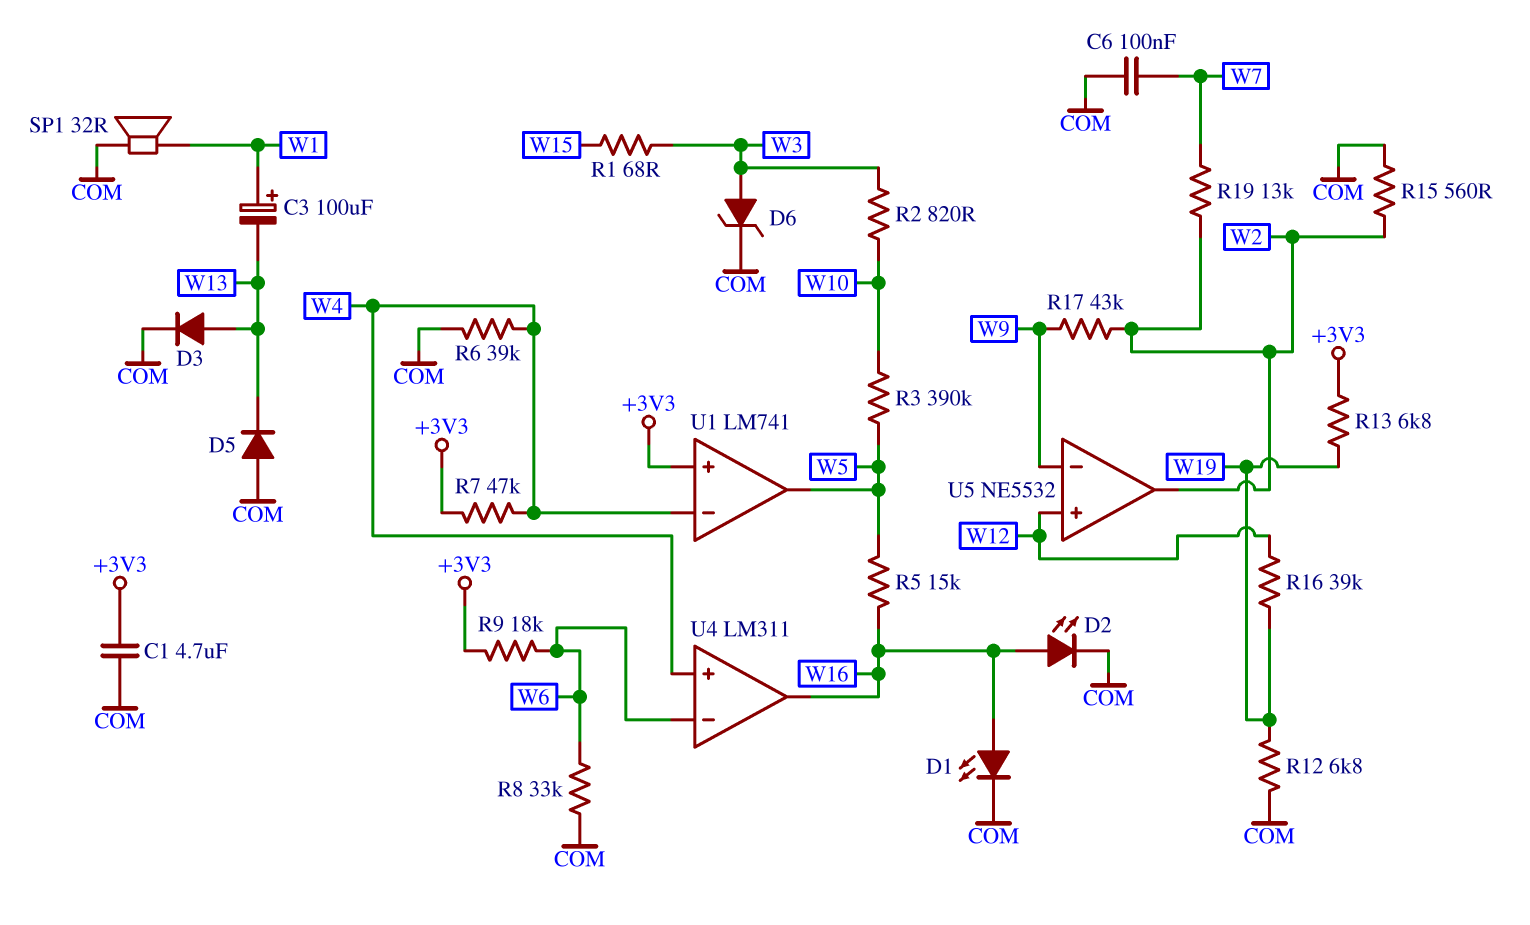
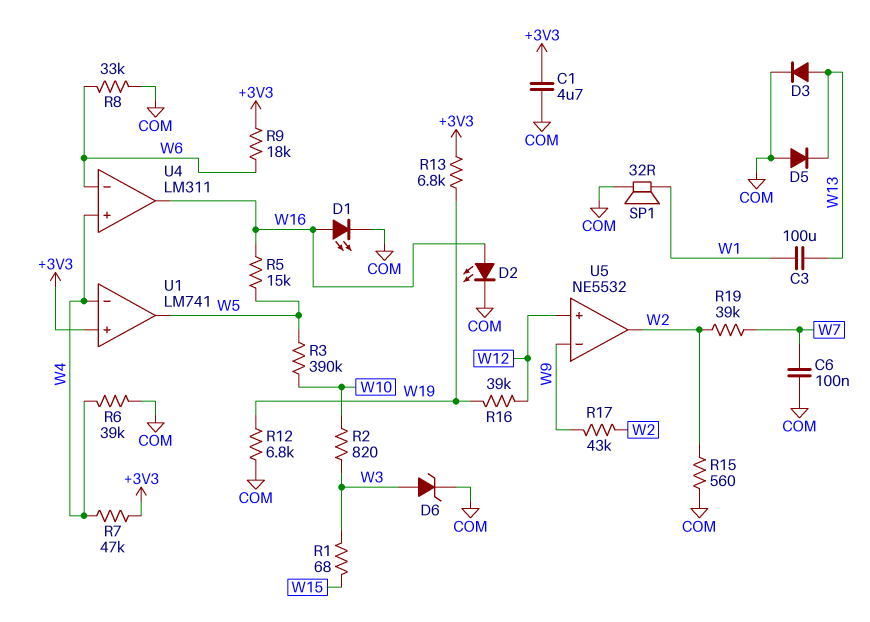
C3: 100uF (plus W1, minus W13) -> 100uF (W1, W13)
R19: 13k (W2, W7) -> 39k (W2, W7)

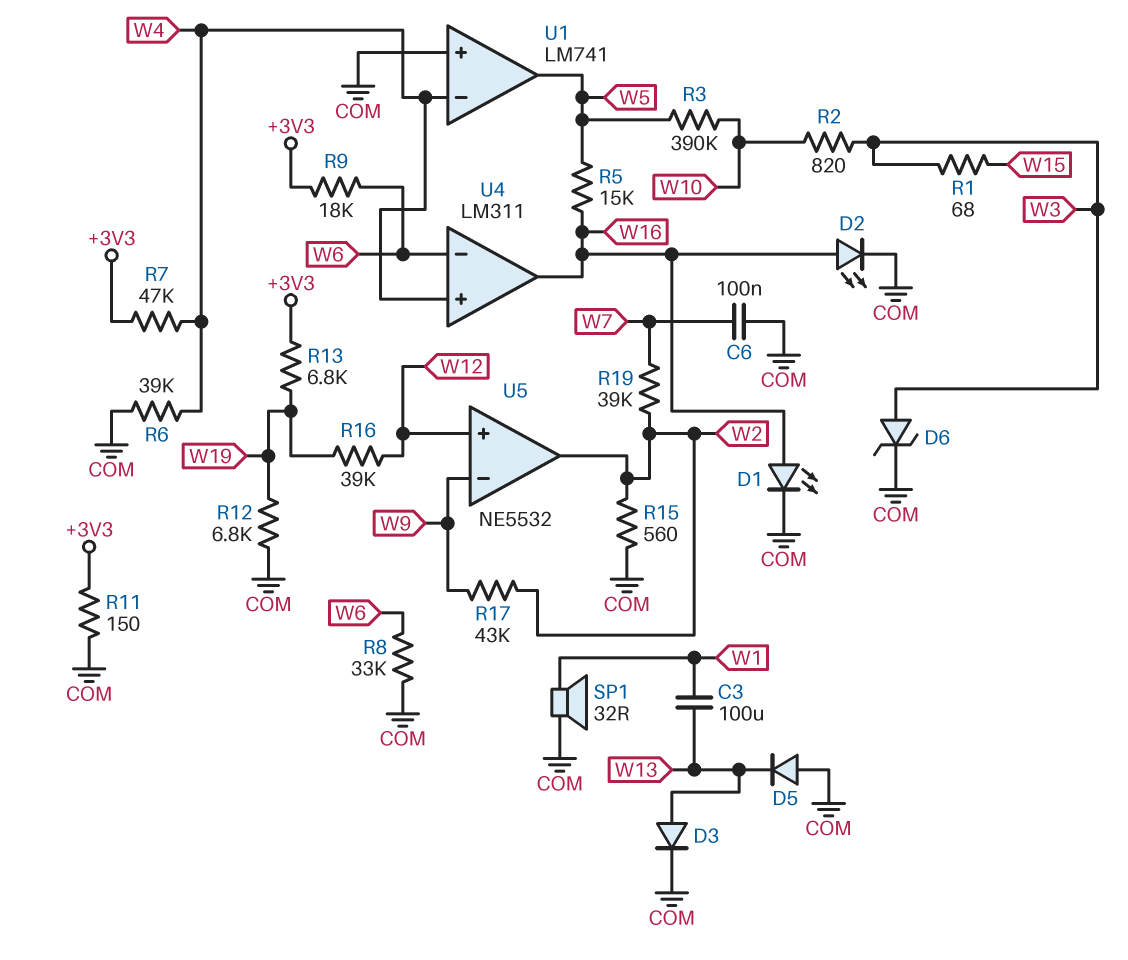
C1: 4.7uF (+3V3, COM) -> none
R11: none -> 150 (+3V3, COM)
U1 pin in+: +3V3 -> COM

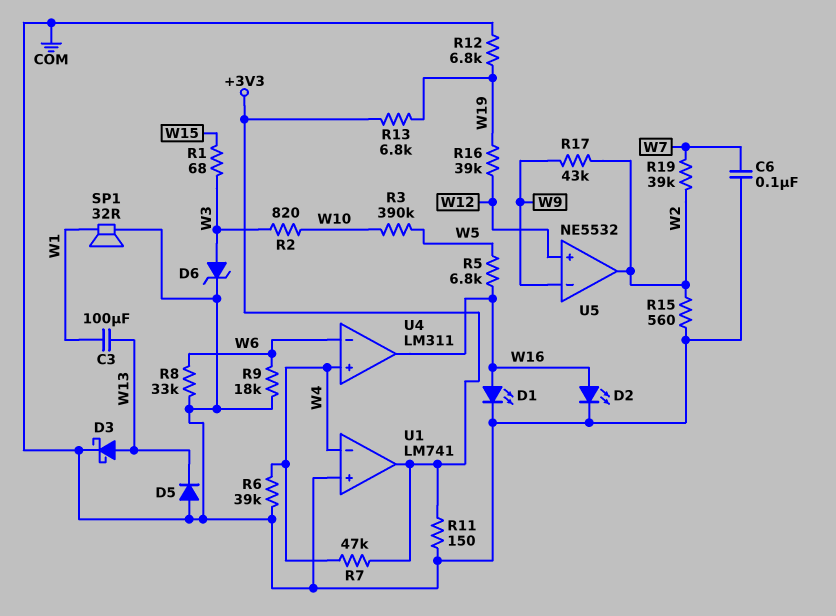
D3: diode (A W13, K COM) -> schottky (A W13, K COM)
R5: 15k (W5, W16) -> 6.8k (W5, W16)
R9: 18k (+3V3, W6) -> 18k (COM, W6)
U1 pin out: W5 -> +3V3

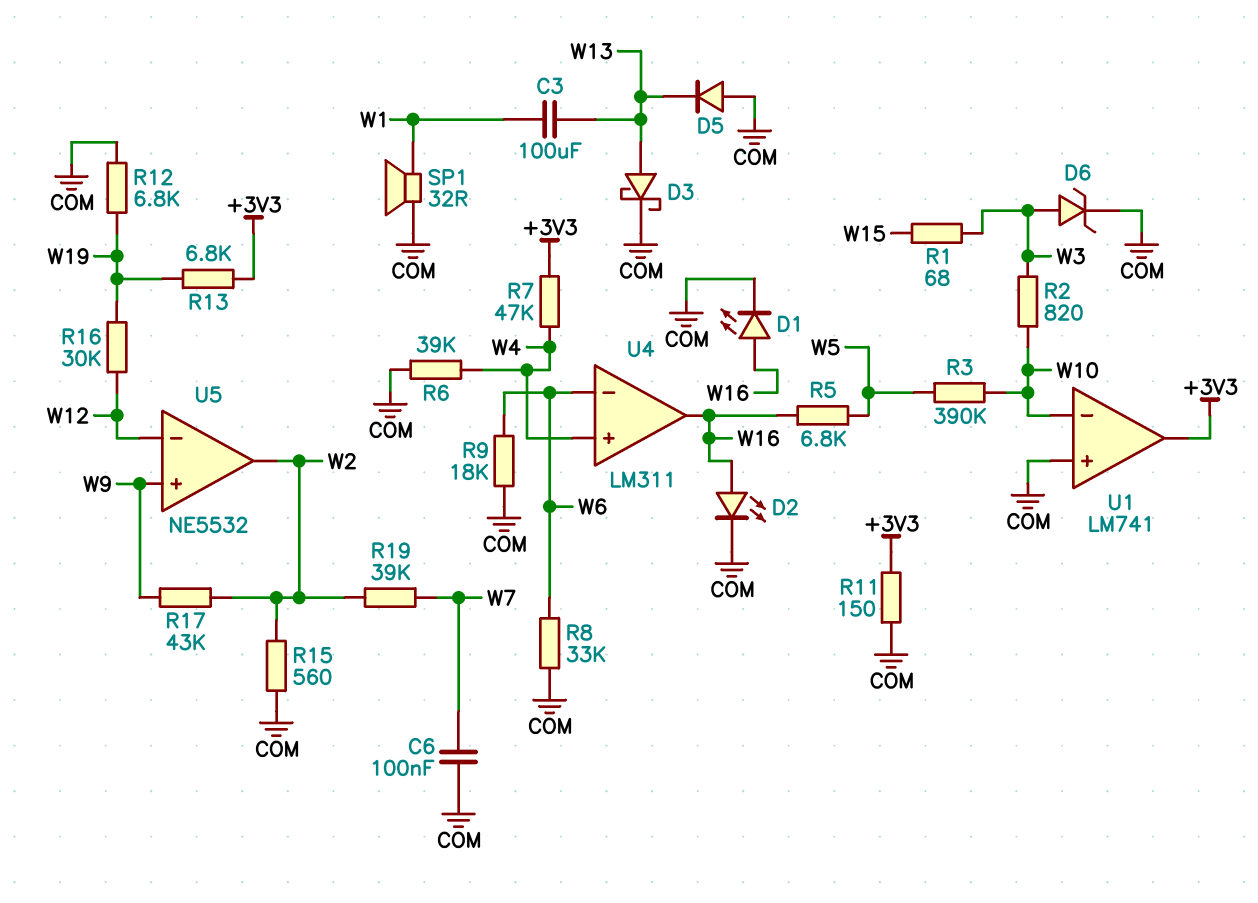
R16: 39k (W12, W19) -> 30k (W12, W19)
U1 pin in-: W4 -> W10
U5 pin in+: W12 -> W9
U5 pin in-: W9 -> W12

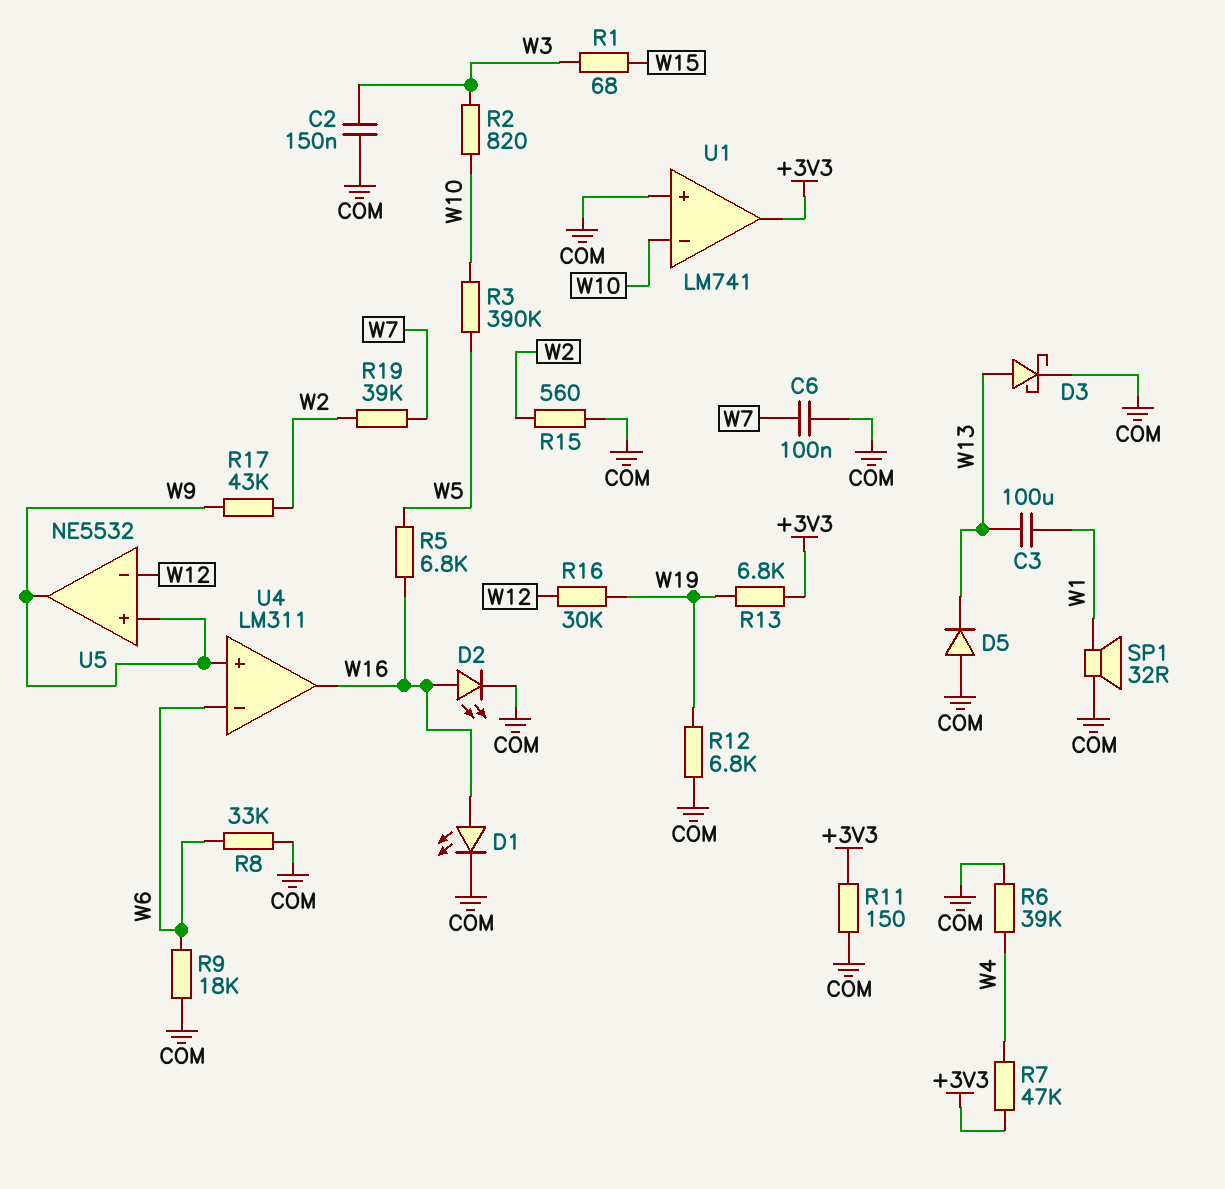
C2: none -> 150nF (COM, W3)
D6: zener (A W3, K COM) -> none
U4 pin in+: W4 -> W9
U5 pin out: W2 -> W9

